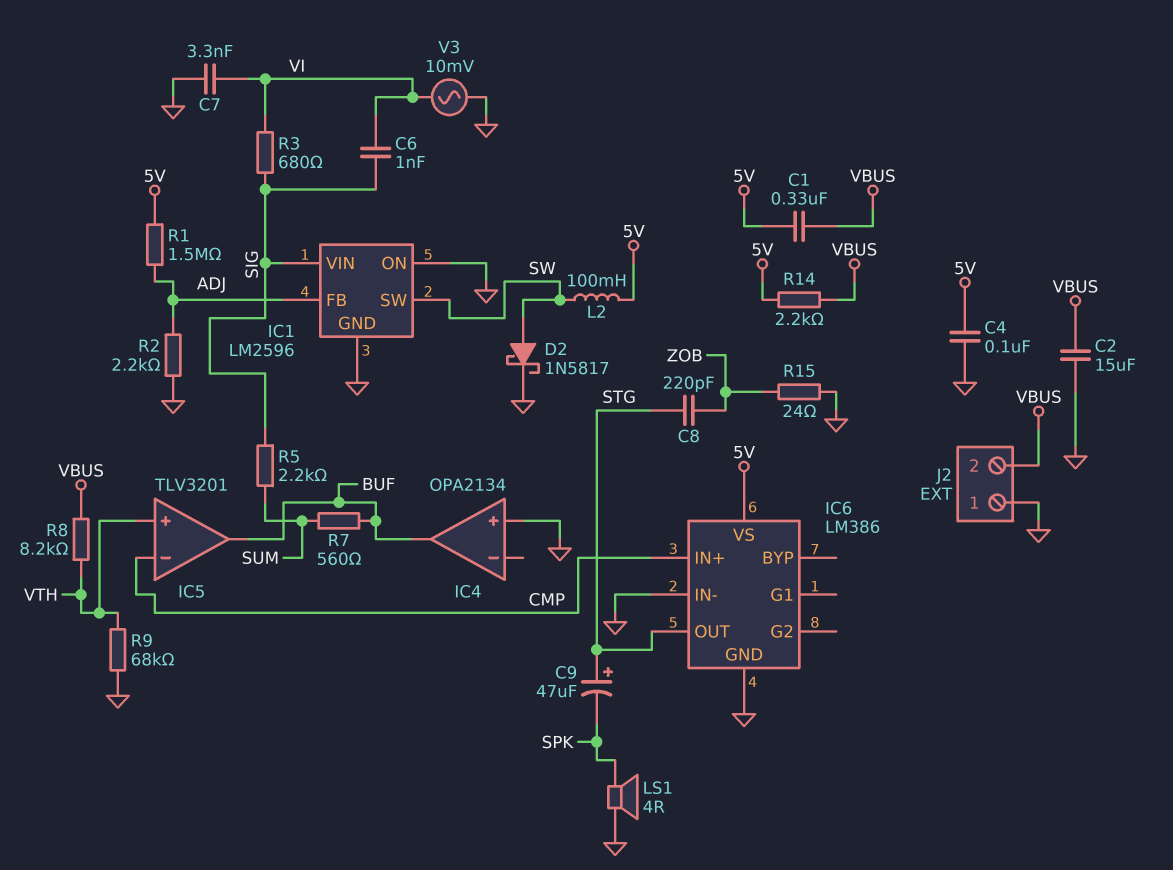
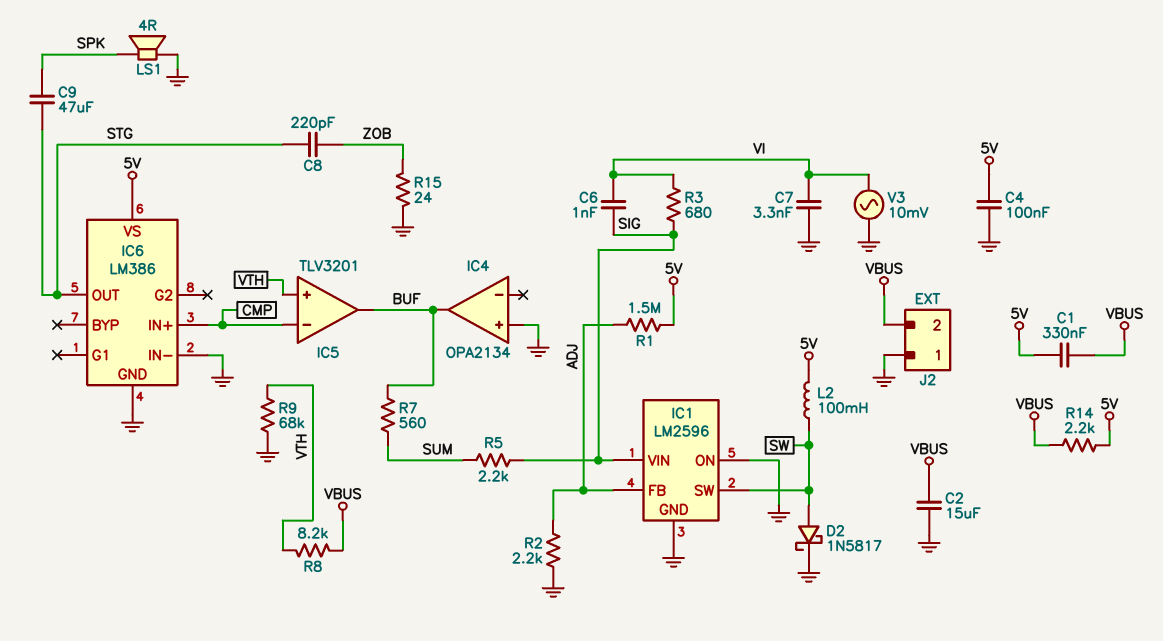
C9: 47uF (plus STG, minus SPK) -> 47uF (SPK, STG)

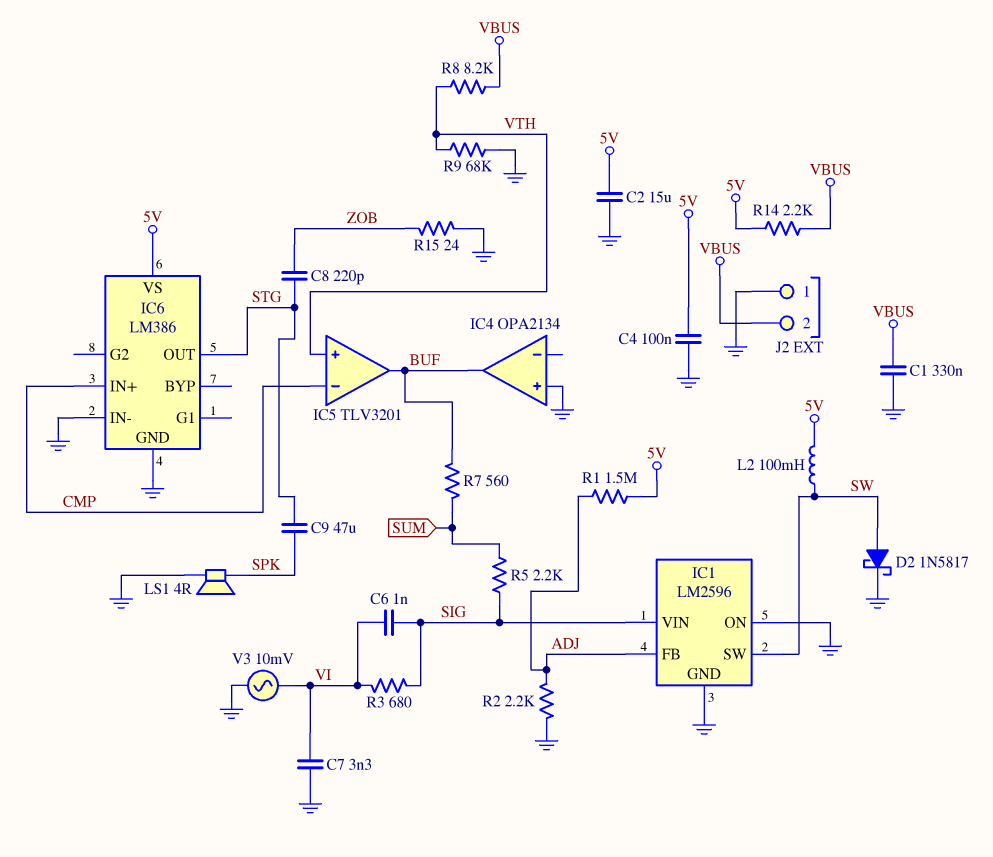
C1: 330nF (5V, VBUS) -> 330nF (GND, VBUS)
C2: 15uF (GND, VBUS) -> 15uF (5V, GND)

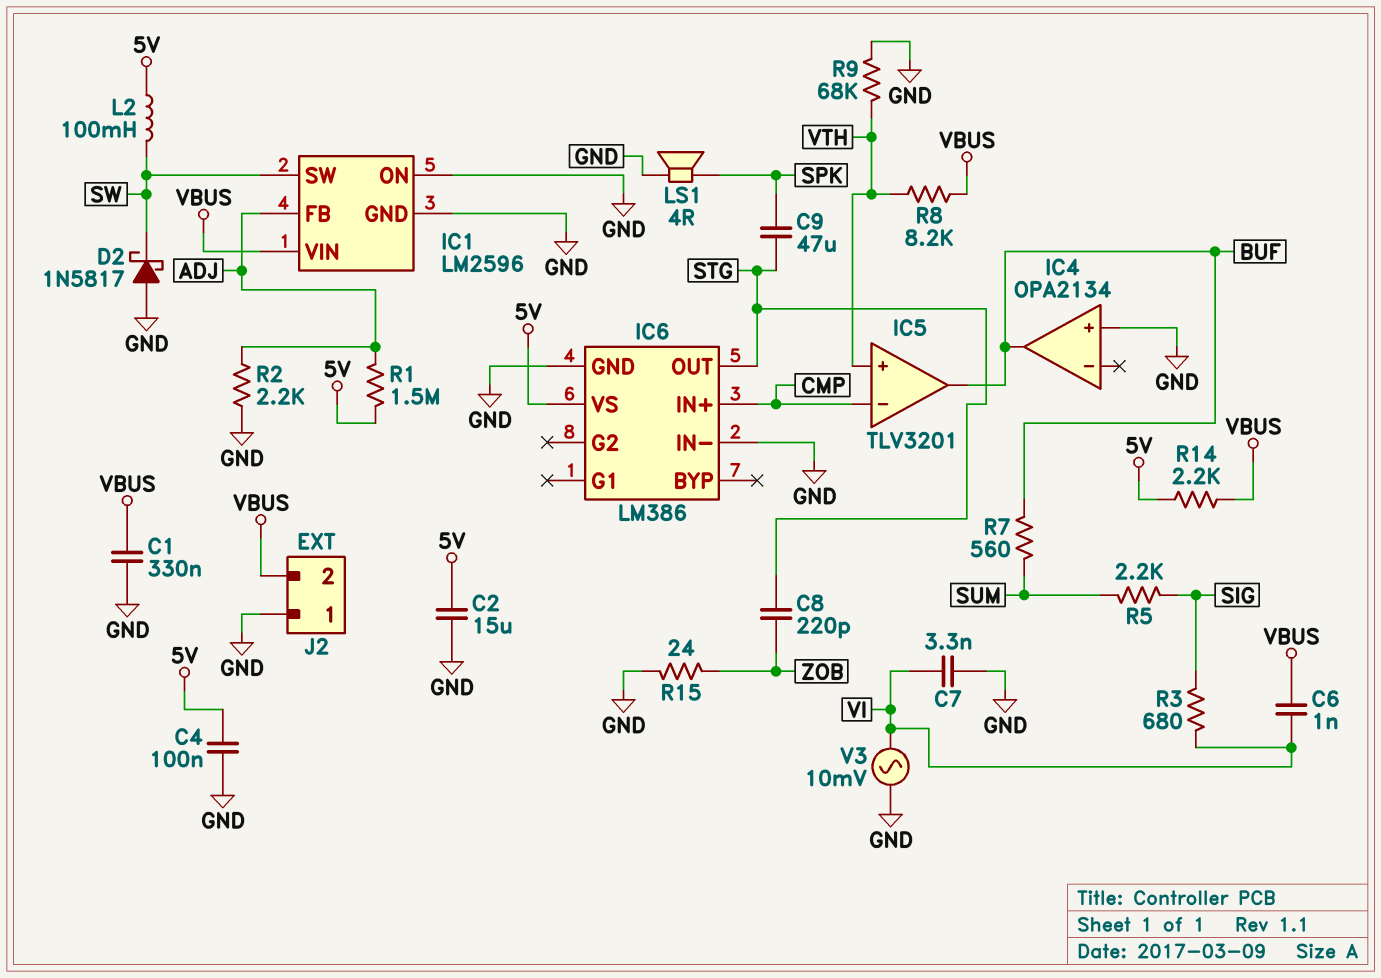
C6: 1nF (SIG, VI) -> 1nF (VBUS, VI)
D2: schottky 1N5817 (A SW, K GND) -> schottky 1N5817 (A GND, K SW)
IC1 pin VIN: SIG -> VBUS

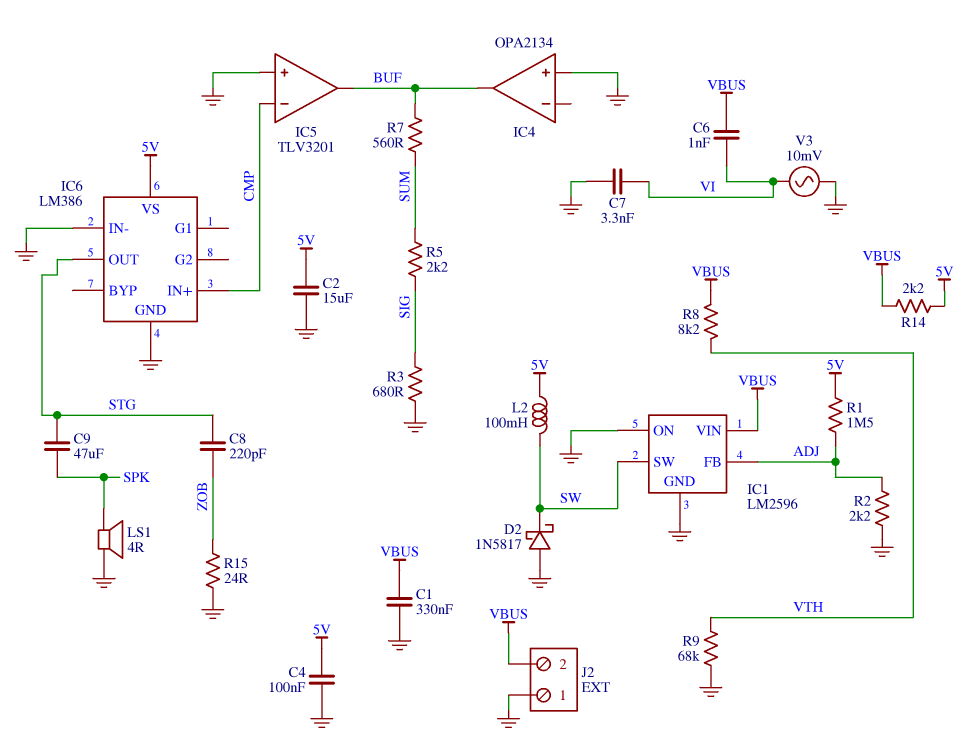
IC5 pin in+: VTH -> GND
R3: 680 (SIG, VI) -> 680 (GND, SIG)

